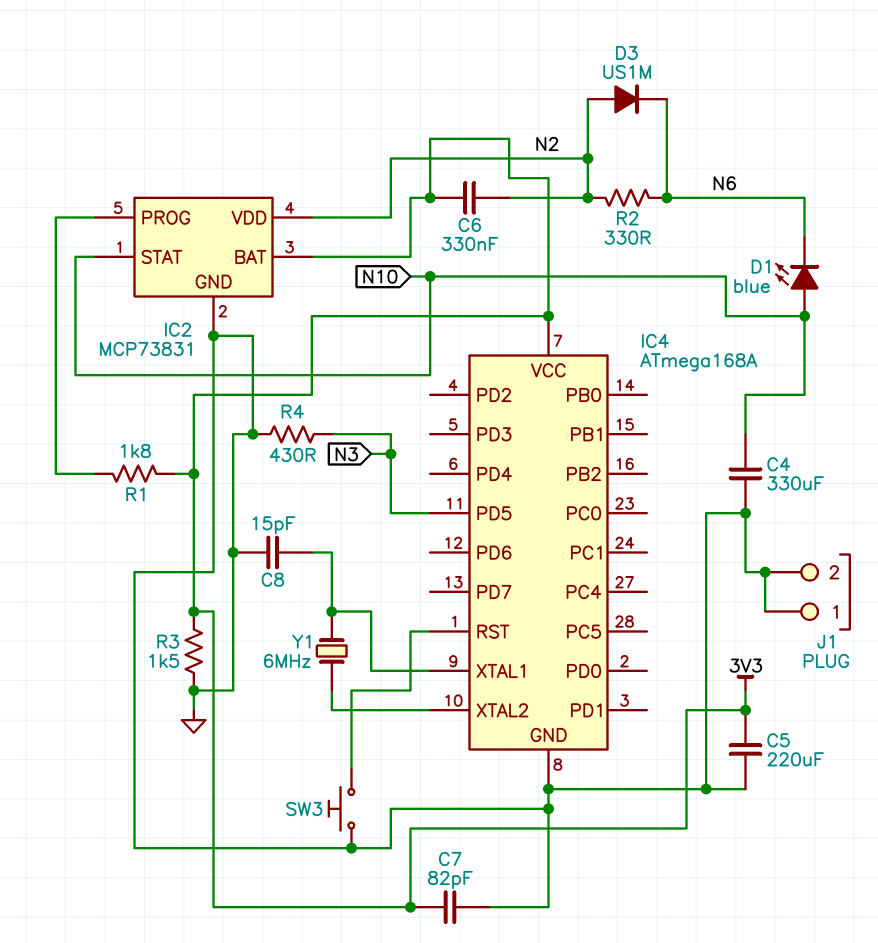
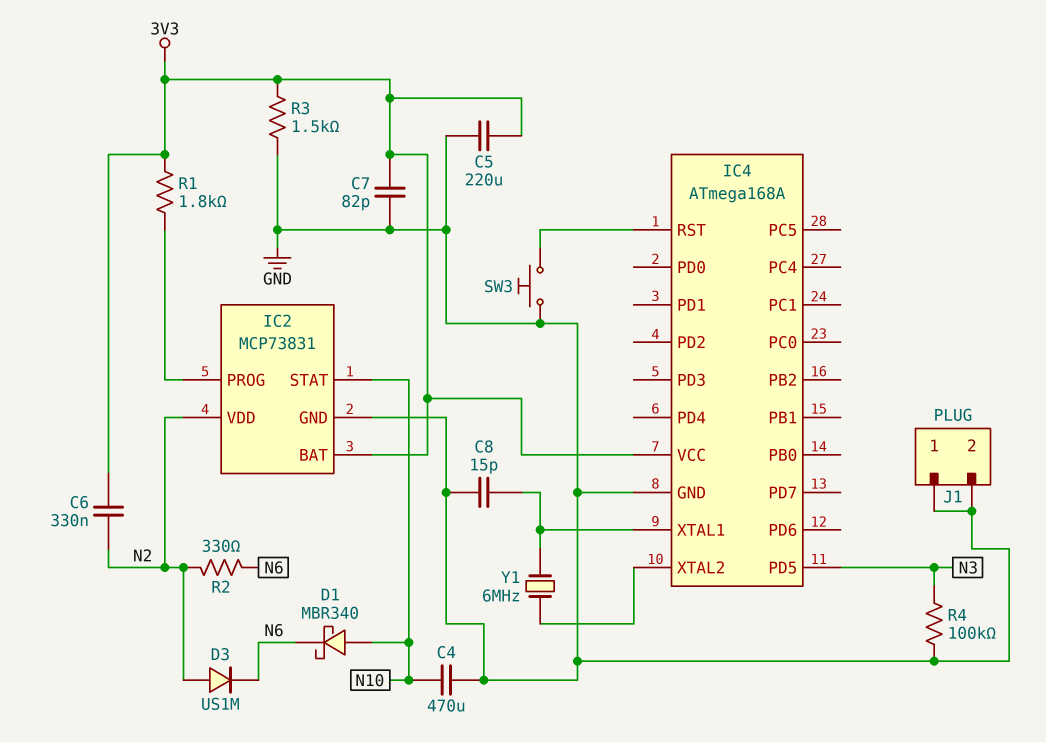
C4: 330uF (GND, N10) -> 470uF (GND, N10)
D1: LED blue (A N10, K N6) -> schottky MBR340 (A N10, K N6)
R4: 430 (GND, N3) -> 100k (GND, N3)

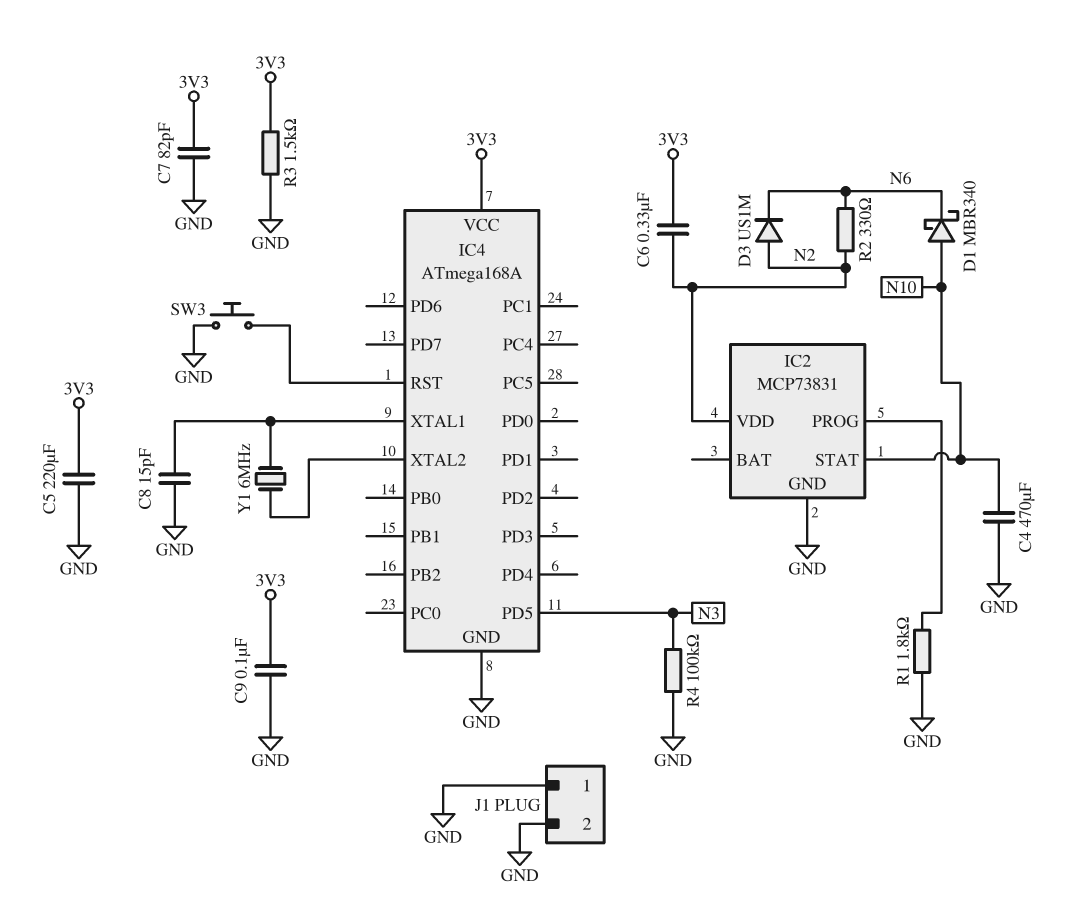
C9: none -> 100nF (3V3, GND)
IC2 pin BAT: 3V3 -> none
R1: 1.8k (3V3, IC2/PROG) -> 1.8k (GND, IC2/PROG)

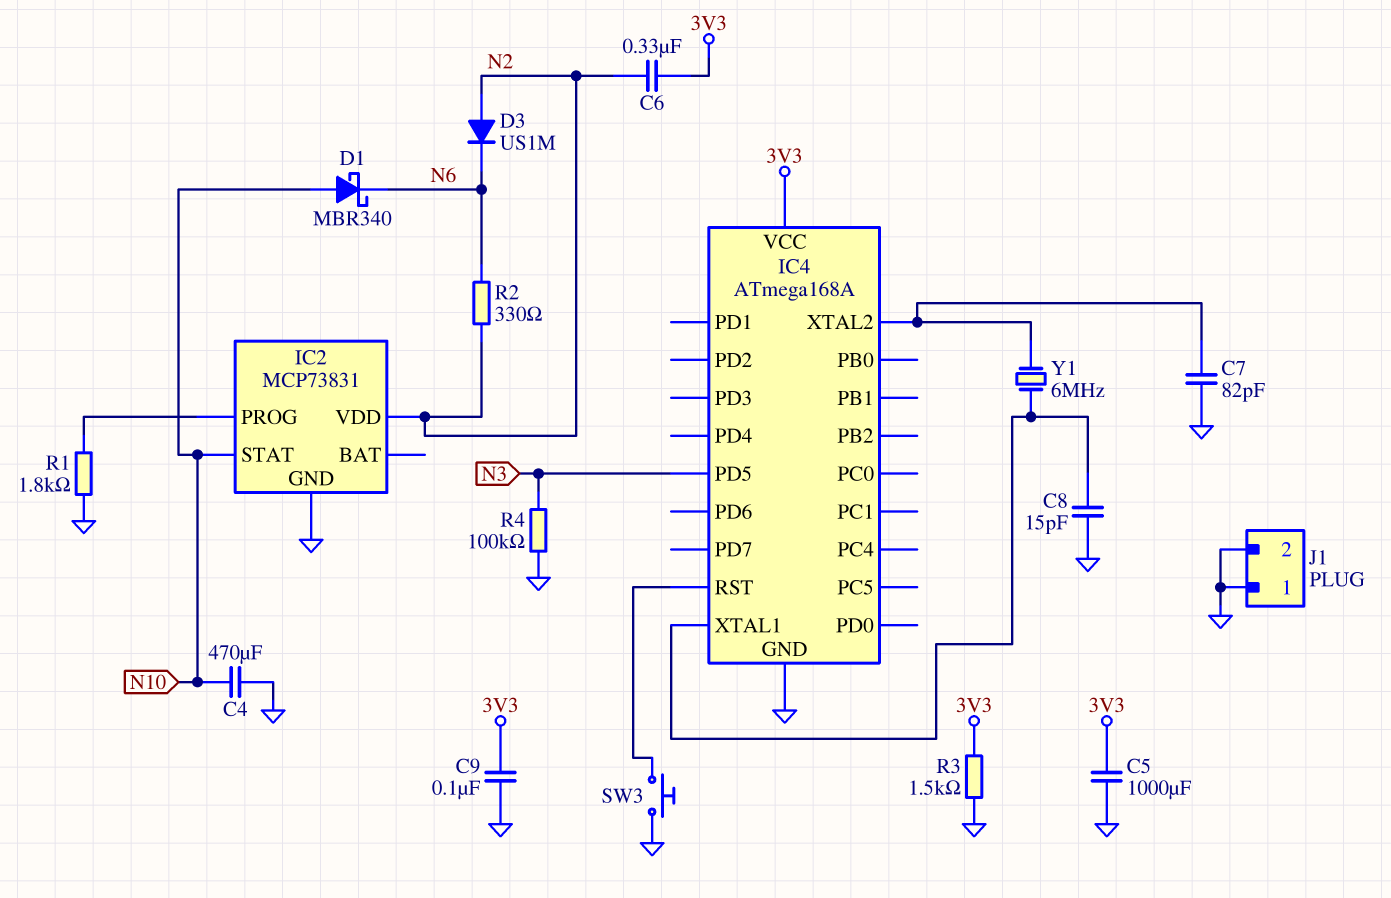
C5: 220uF (3V3, GND) -> 1000uF (3V3, GND)
C7: 82pF (3V3, GND) -> 82pF (GND, IC4/XTAL2)

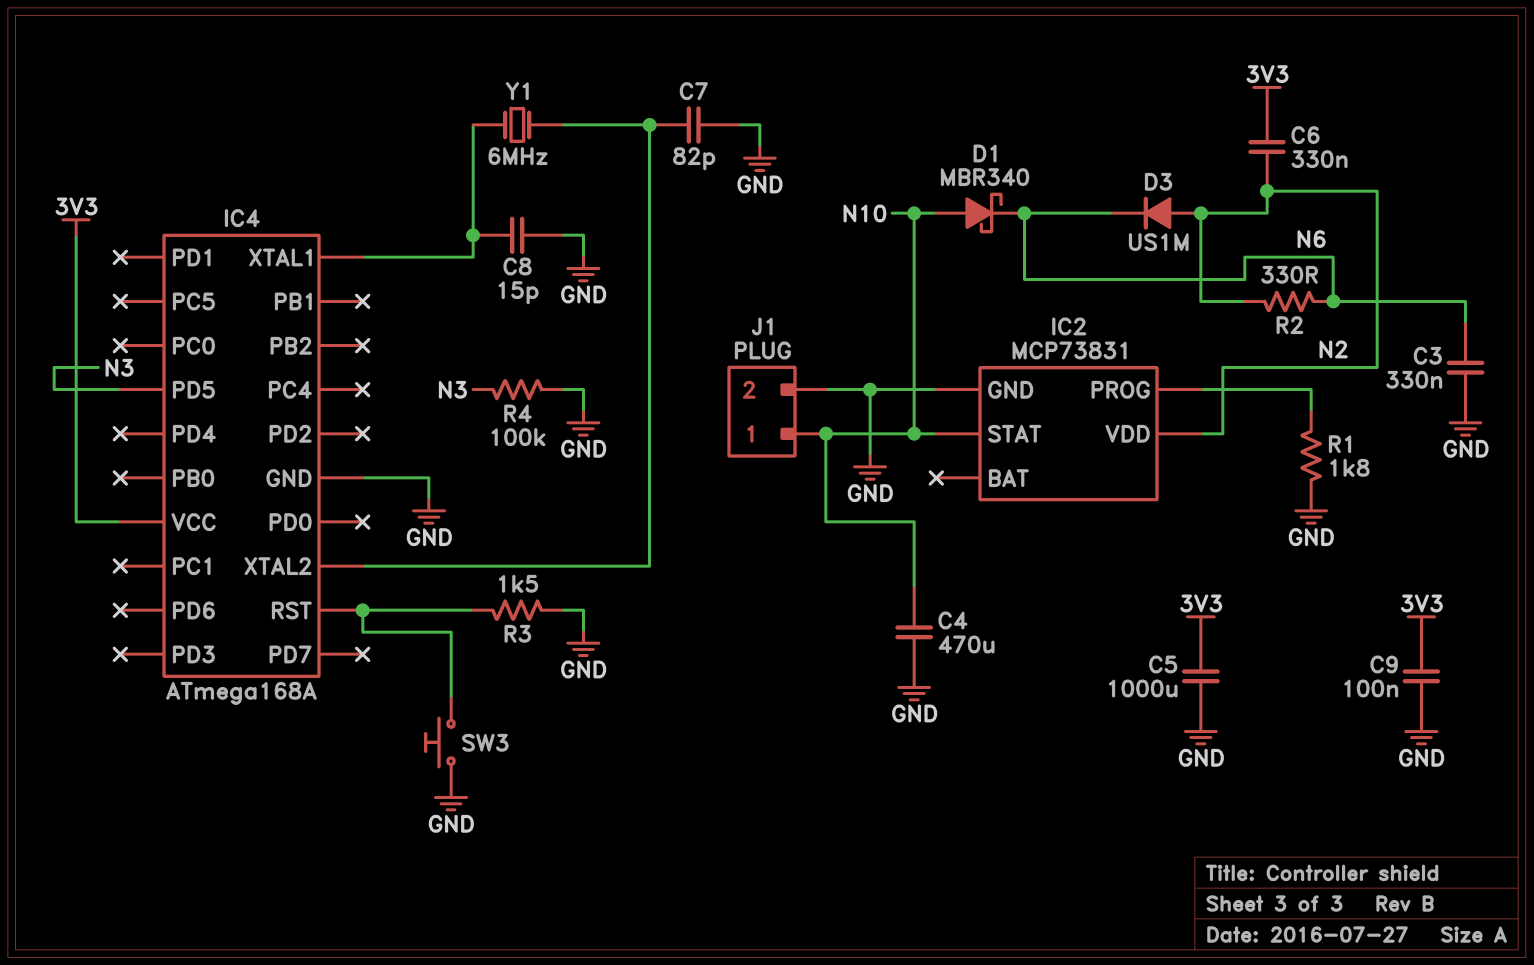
C3: none -> 330nF (GND, N6)
J1 pin 1: GND -> N10
R3: 1.5k (3V3, GND) -> 1.5k (GND, IC4/RST)

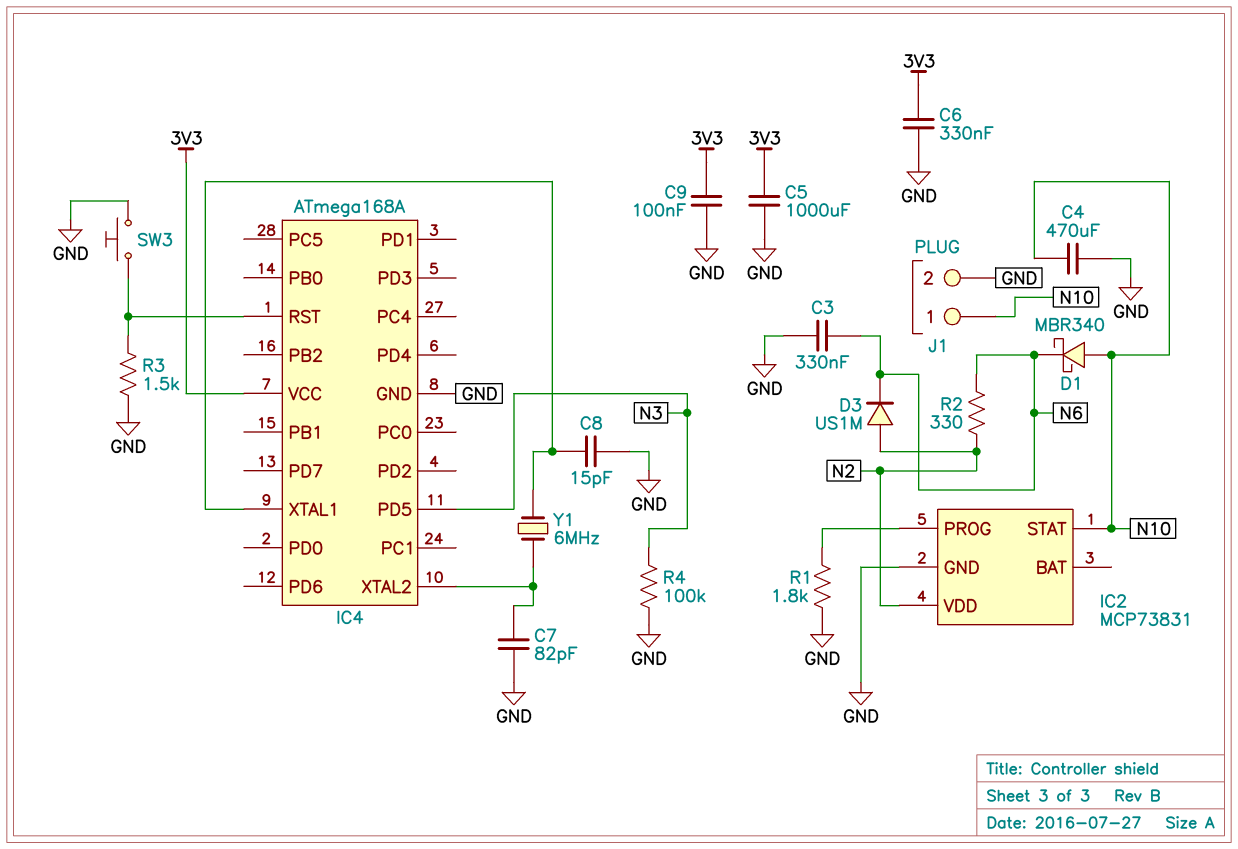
C6: 330nF (3V3, N2) -> 330nF (3V3, GND)

